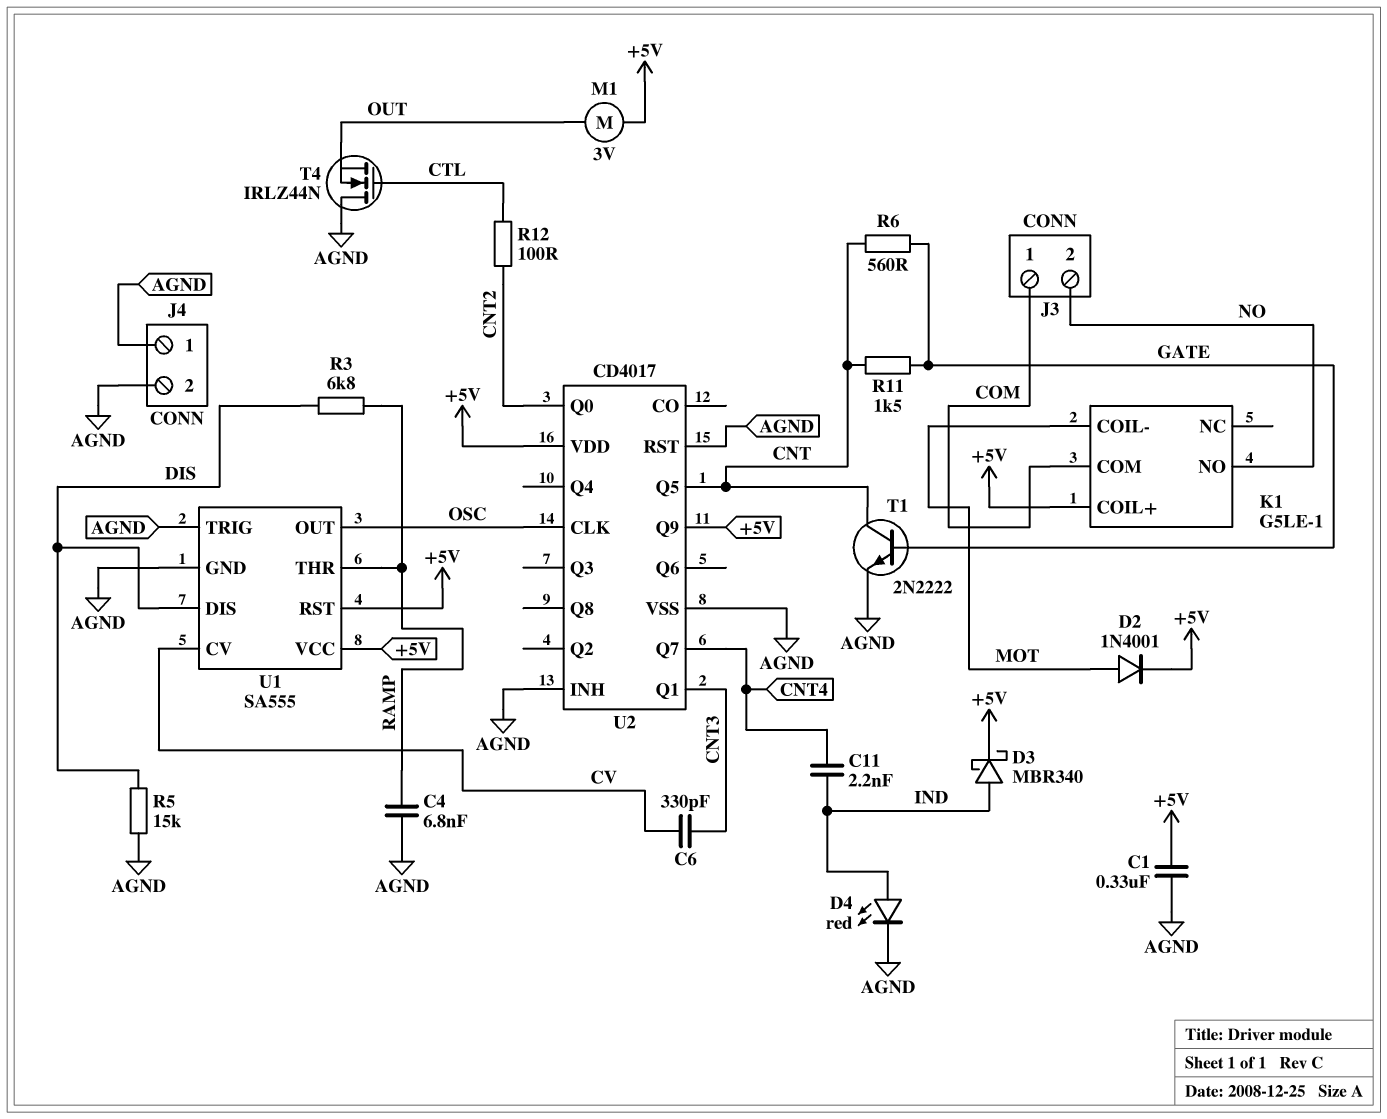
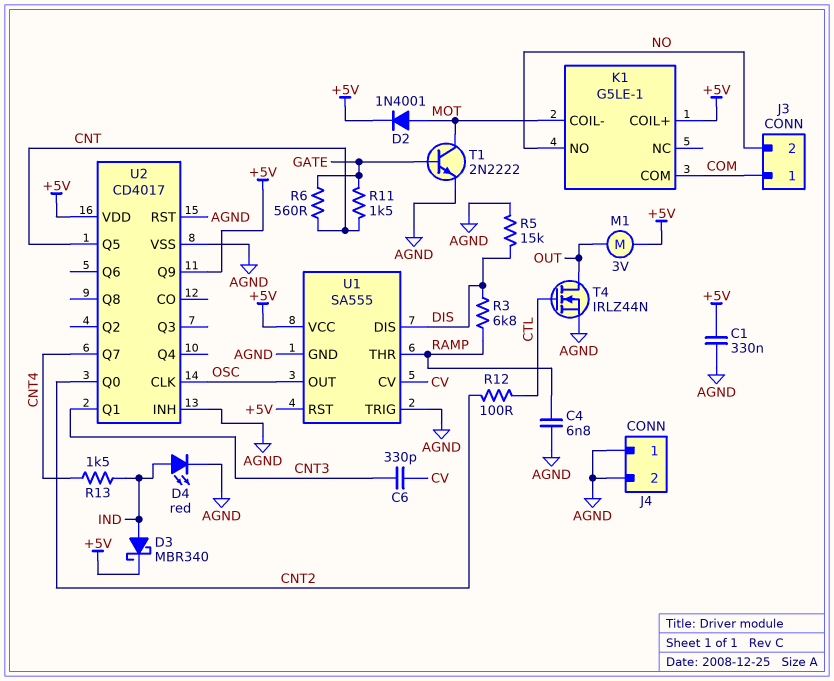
C11: 2.2nF (CNT4, IND) -> none
R13: none -> 1.5k (CNT4, IND)
T1: NPN 2N2222 (B GATE, C CNT, E AGND) -> NPN 2N2222 (B GATE, C MOT, E AGND)
T4: NMOS IRLZ44N (G CTL, D AGND, S OUT) -> NMOS IRLZ44N (G CTL, D OUT, S AGND)

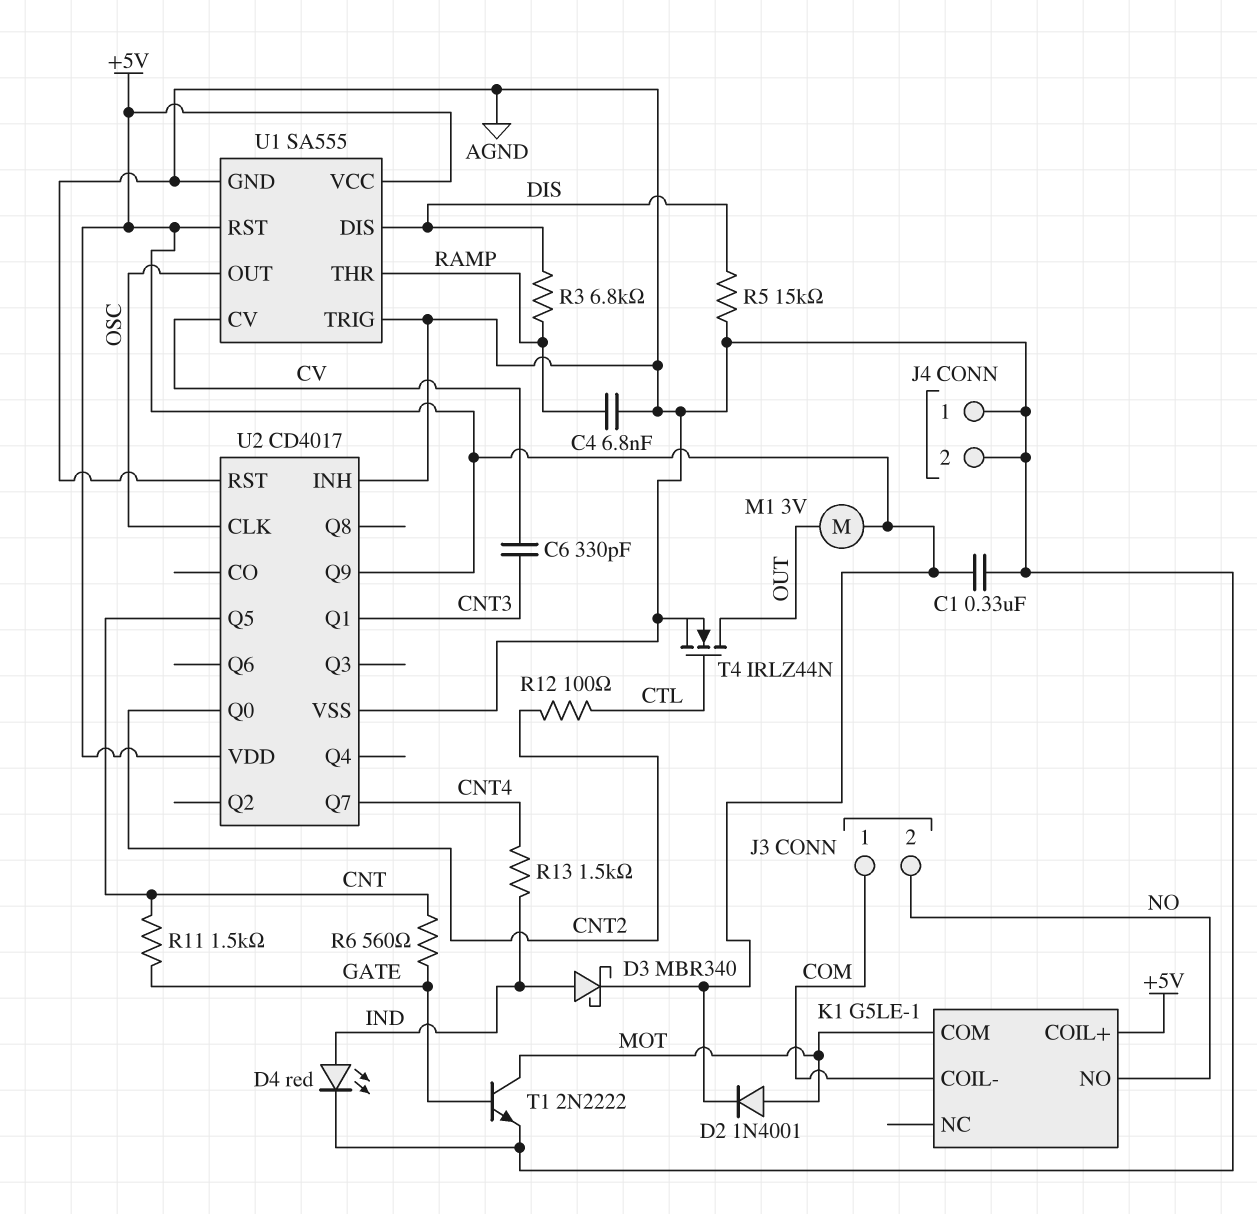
K1 pin COIL-: MOT -> COM
K1 pin COM: COM -> MOT

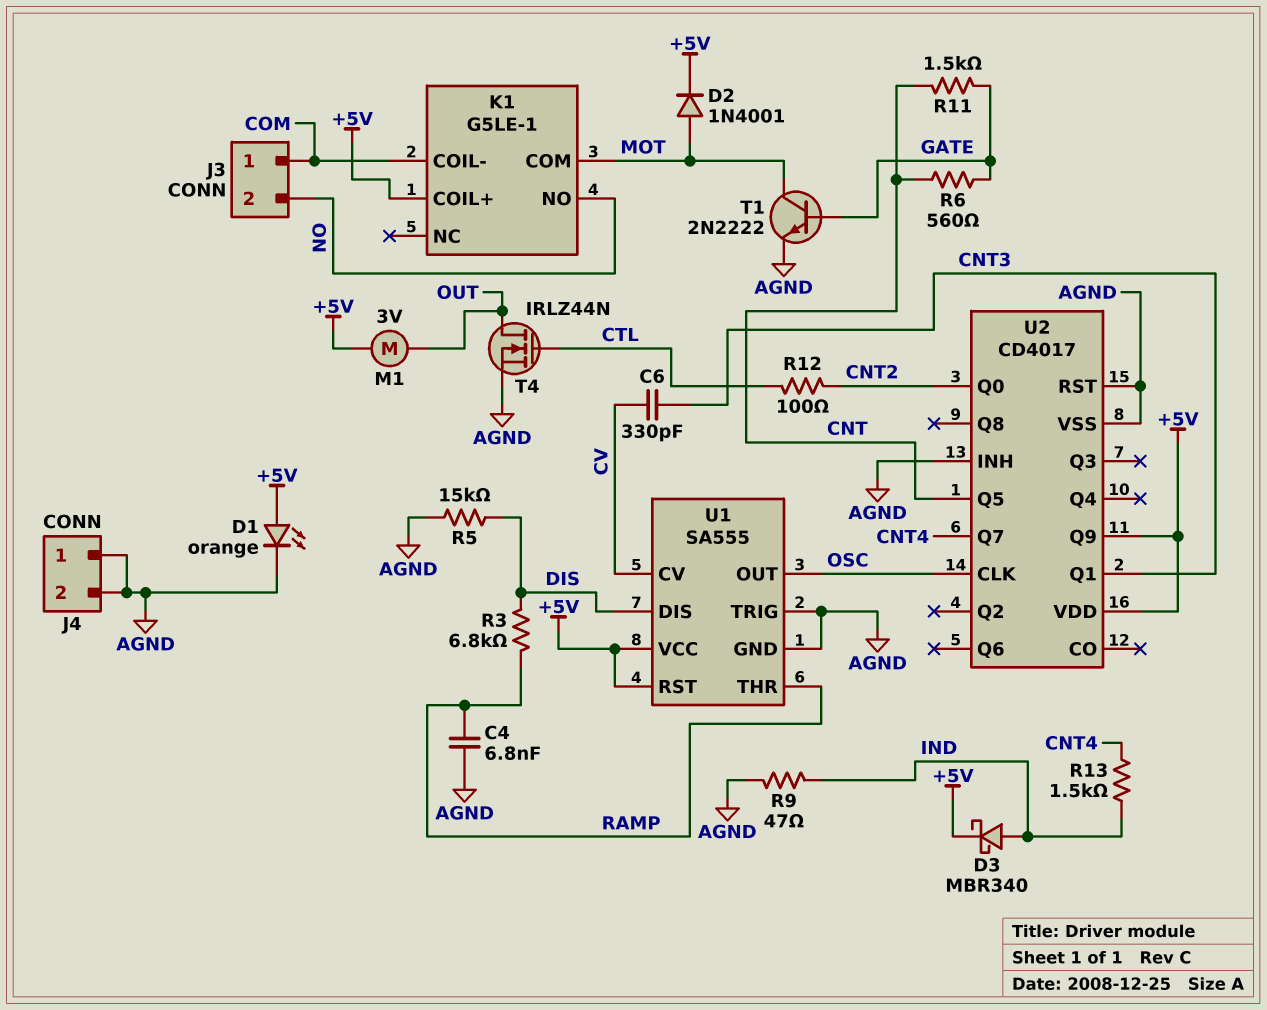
C1: 330nF (+5V, AGND) -> none
D1: none -> LED orange (A +5V, K AGND)
D4: LED red (A IND, K AGND) -> none
R9: none -> 47 (AGND, IND)

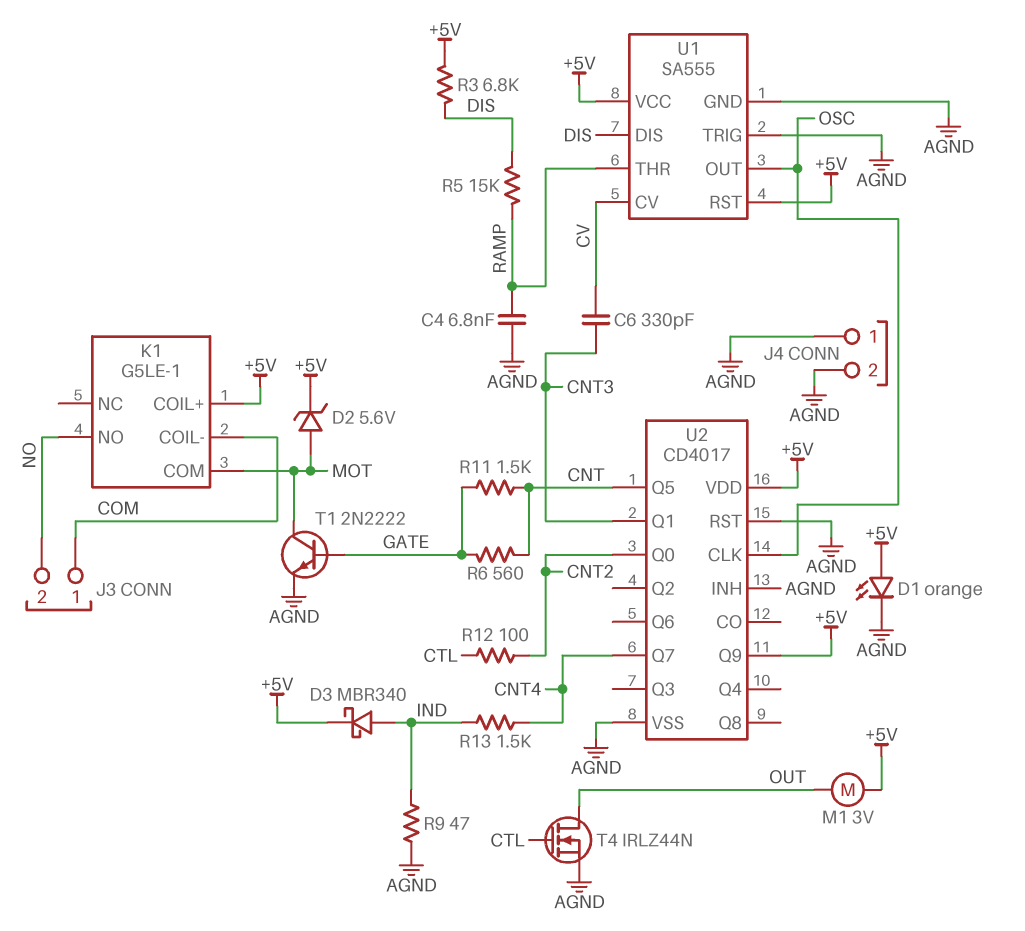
D2: diode 1N4001 (A MOT, K +5V) -> zener 5.6V (A MOT, K +5V)
R3: 6.8k (DIS, RAMP) -> 6.8k (+5V, DIS)
R5: 15k (AGND, DIS) -> 15k (DIS, RAMP)

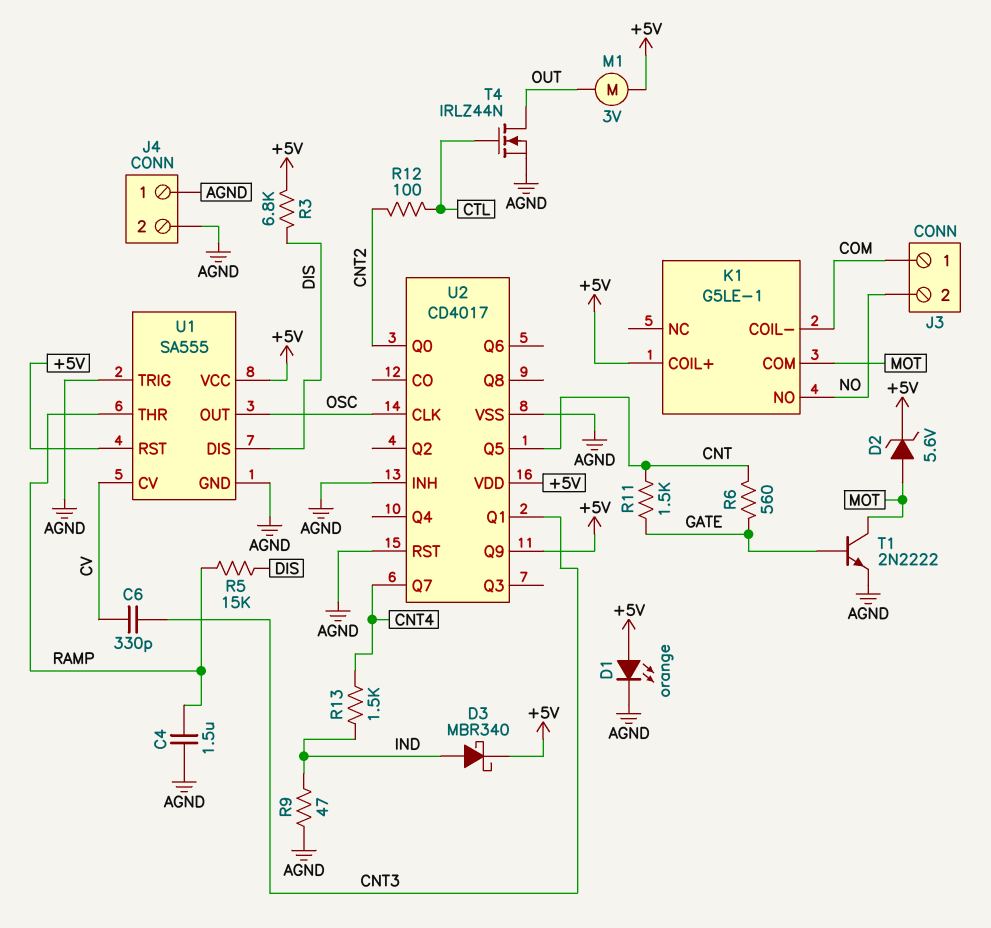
C4: 6.8nF (AGND, RAMP) -> 1.5uF (AGND, RAMP)

